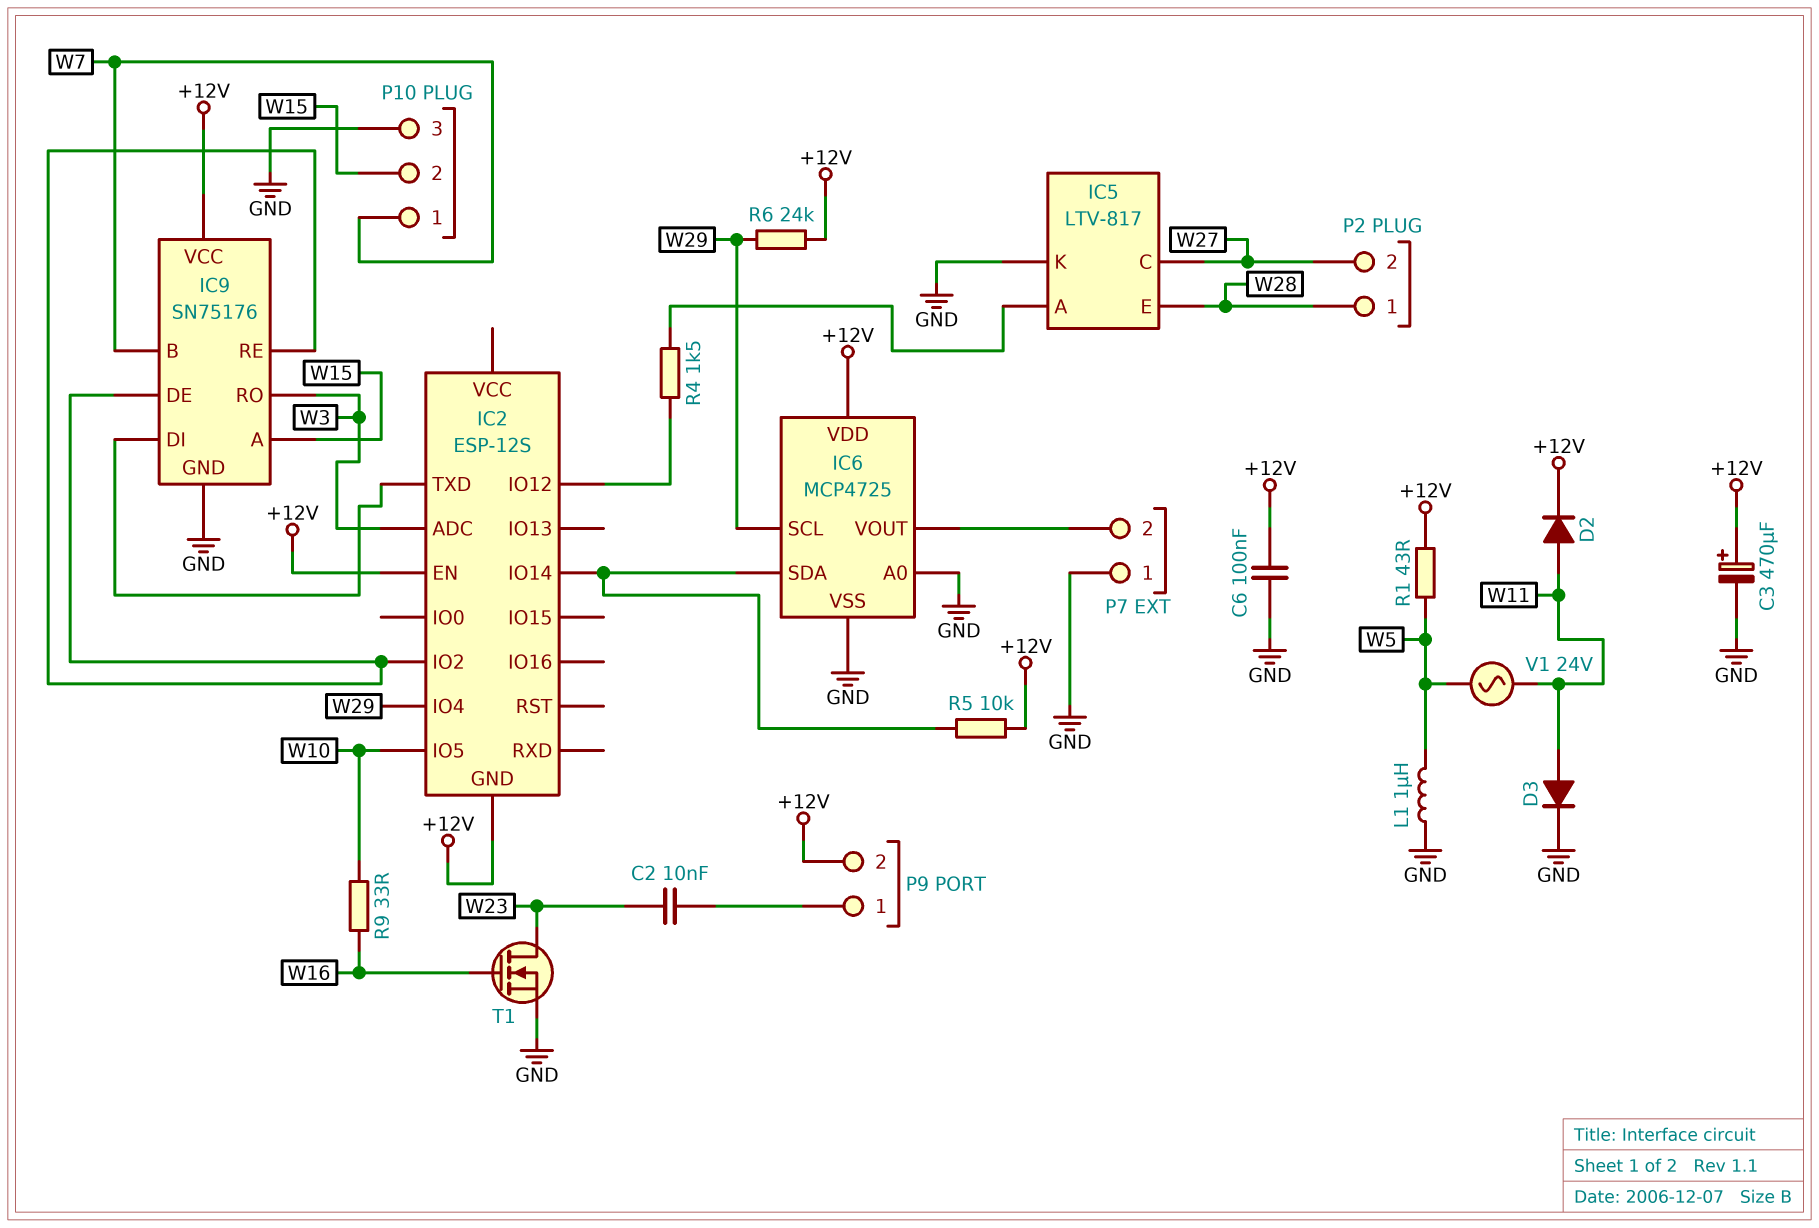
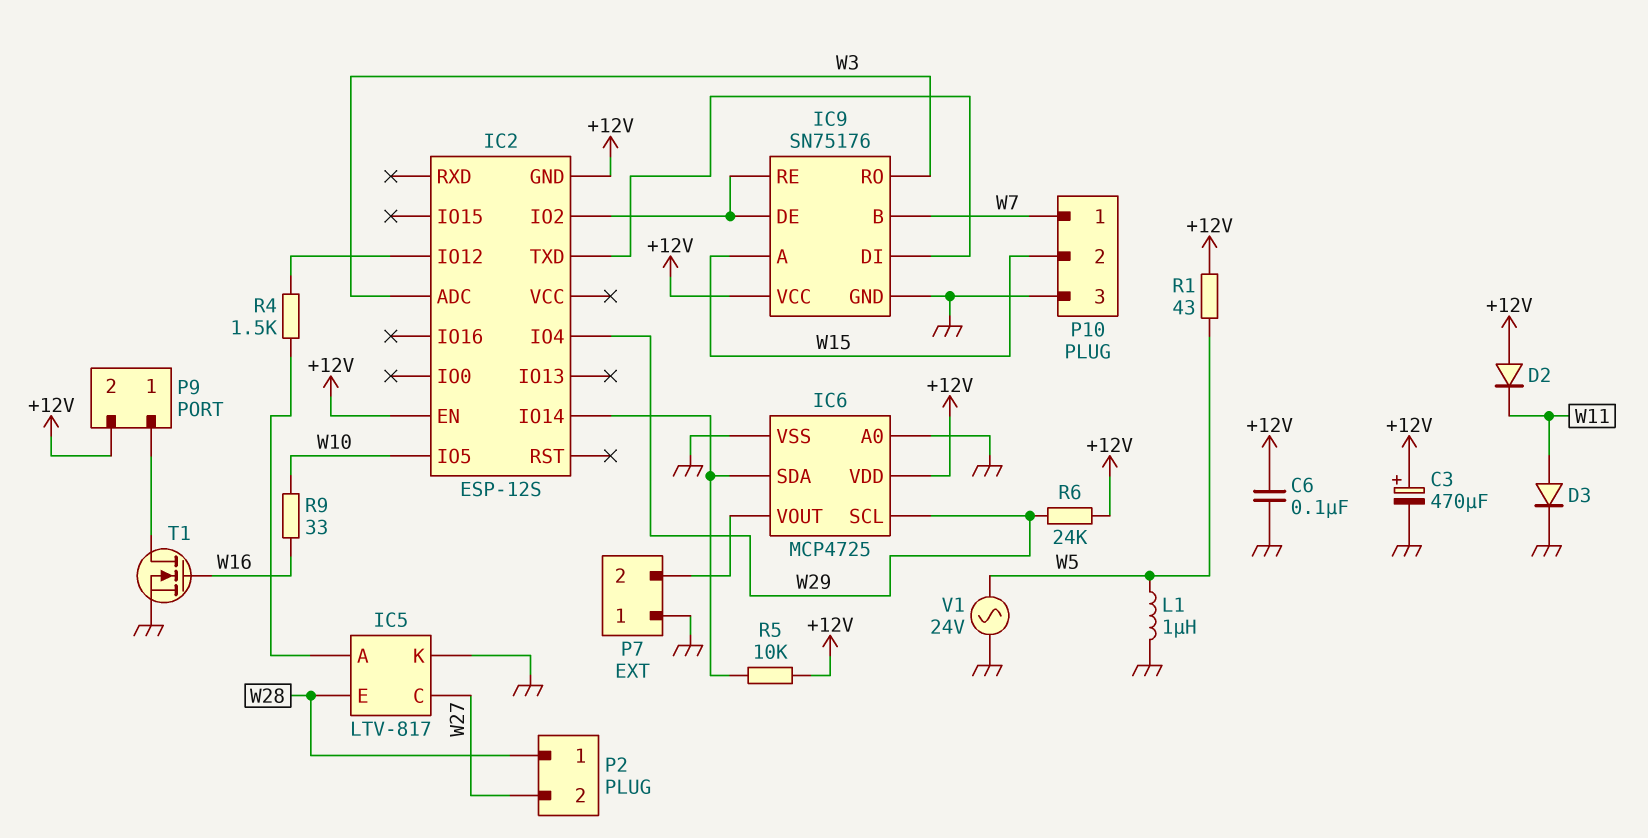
C2: 10nF (P9/1, W23) -> none
D2: diode (A W11, K +12V) -> diode (A +12V, K W11)
T1: NMOS (G W16, D W23, S GND) -> NMOS (G W16, D P9/1, S GND)
V1: AC 24V (W5, W11) -> AC 24V (GND, W5)

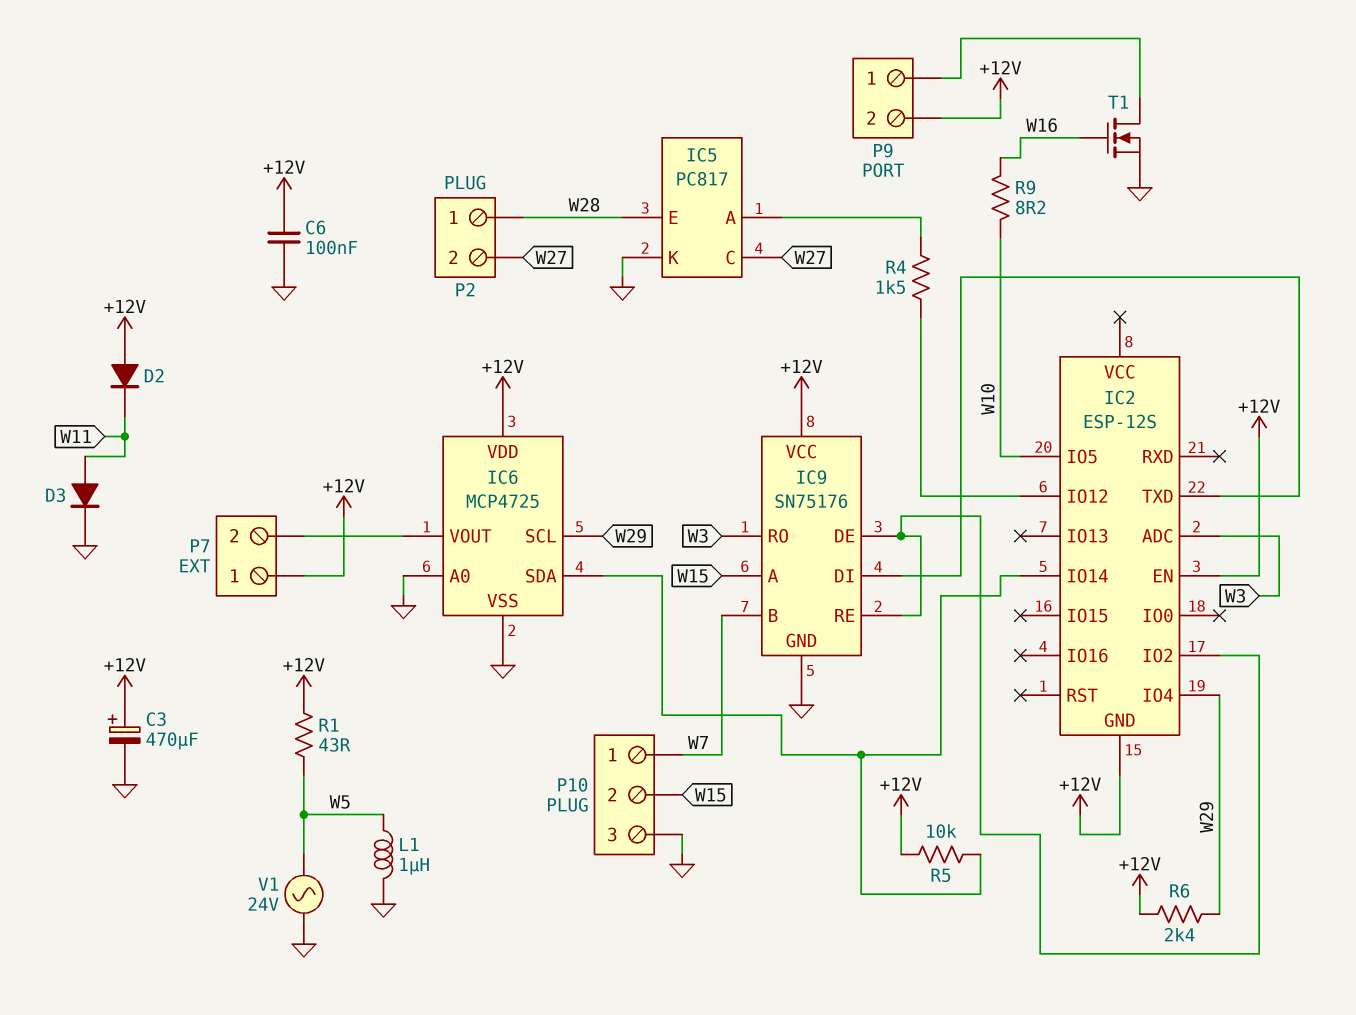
IC5: LTV-817 -> PC817
P7 pin 1: GND -> +12V
R6: 24k (+12V, W29) -> 2.4k (+12V, W29)
R9: 33 (W10, W16) -> 8.2 (W10, W16)

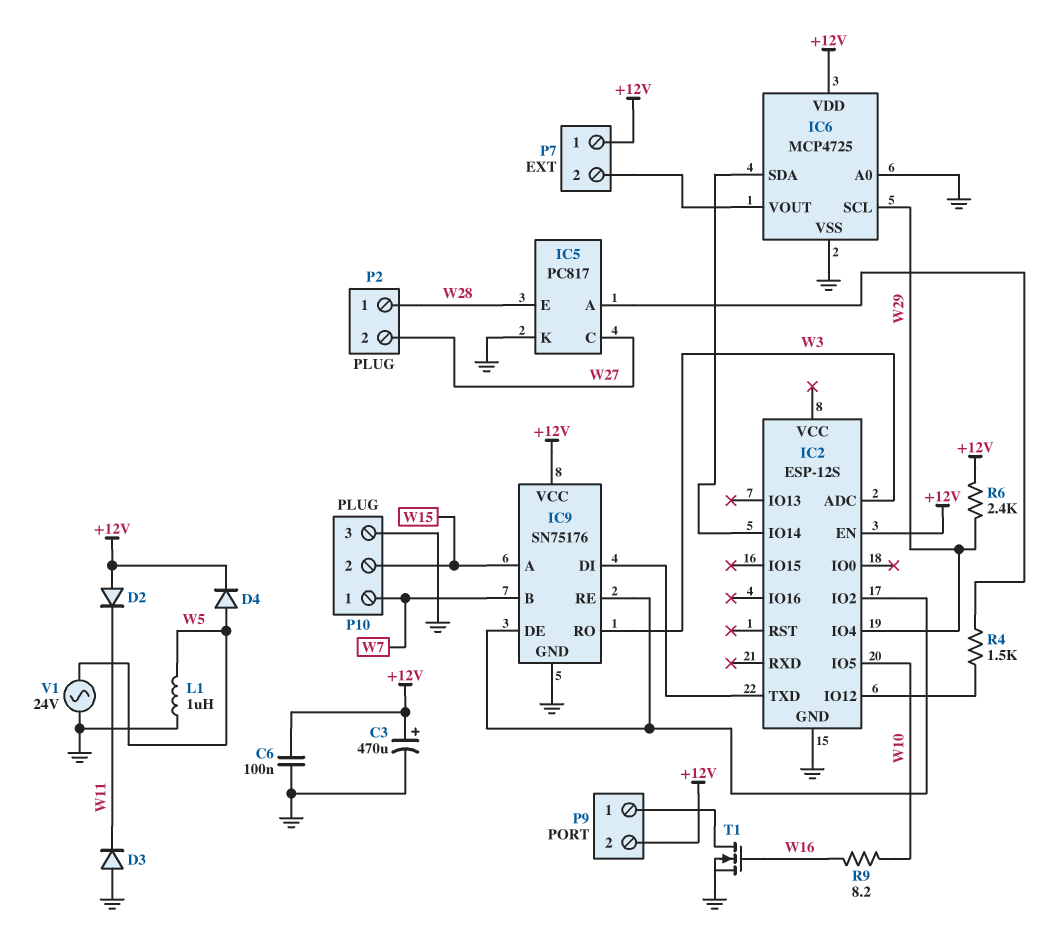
D3: diode (A W11, K GND) -> diode (A GND, K W11)
D4: none -> diode (A W5, K +12V)
IC2 pin GND: +12V -> GND
R1: 43 (+12V, W5) -> none
R5: 10k (+12V, IC2/IO14) -> none

